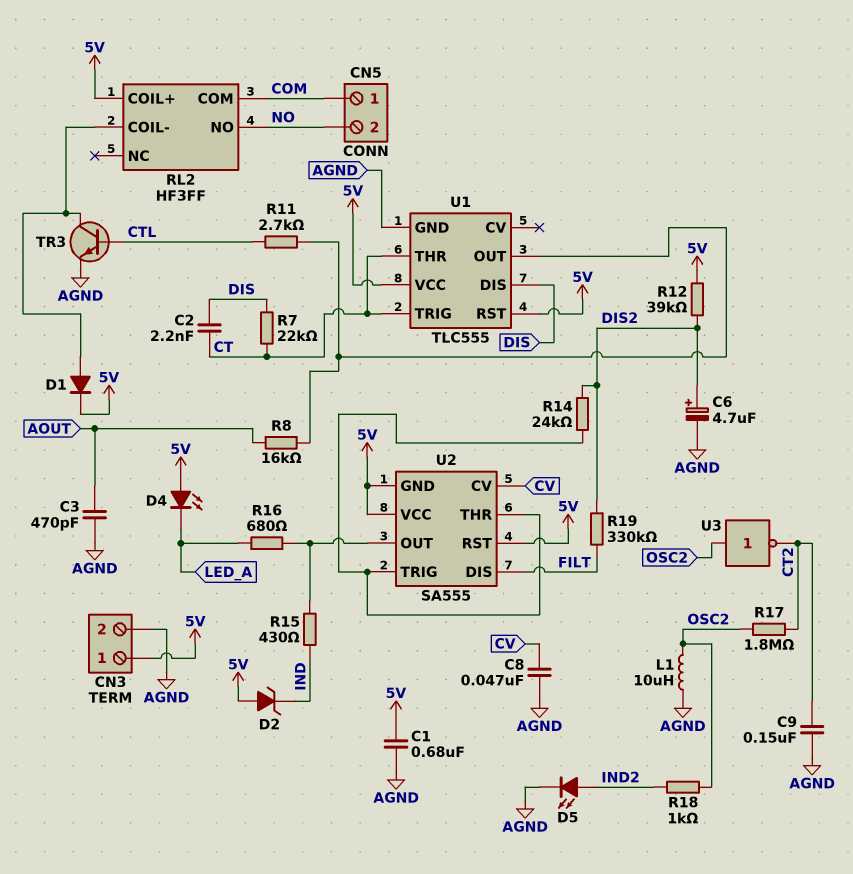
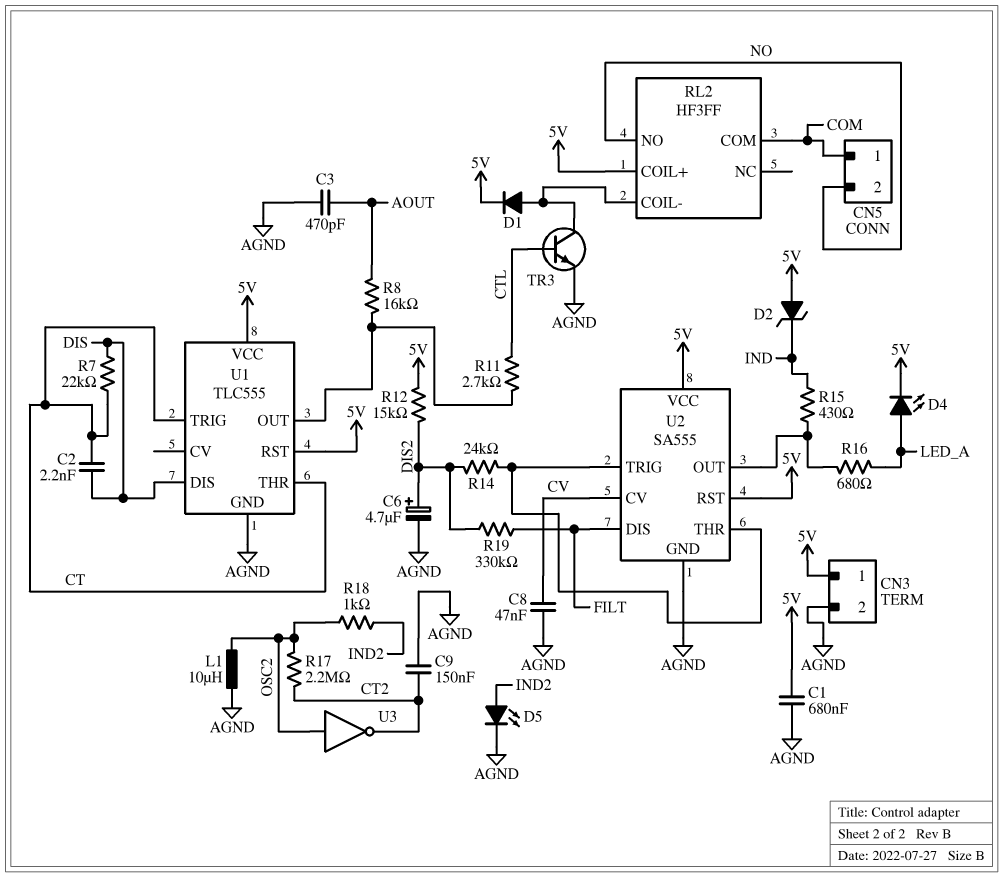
D4: LED (A 5V, K LED_A) -> LED (A LED_A, K 5V)
R12: 39k (5V, DIS2) -> 15k (5V, DIS2)
R17: 1.8M (CT2, OSC2) -> 2.2M (CT2, OSC2)
U2 pin GND: 5V -> AGND

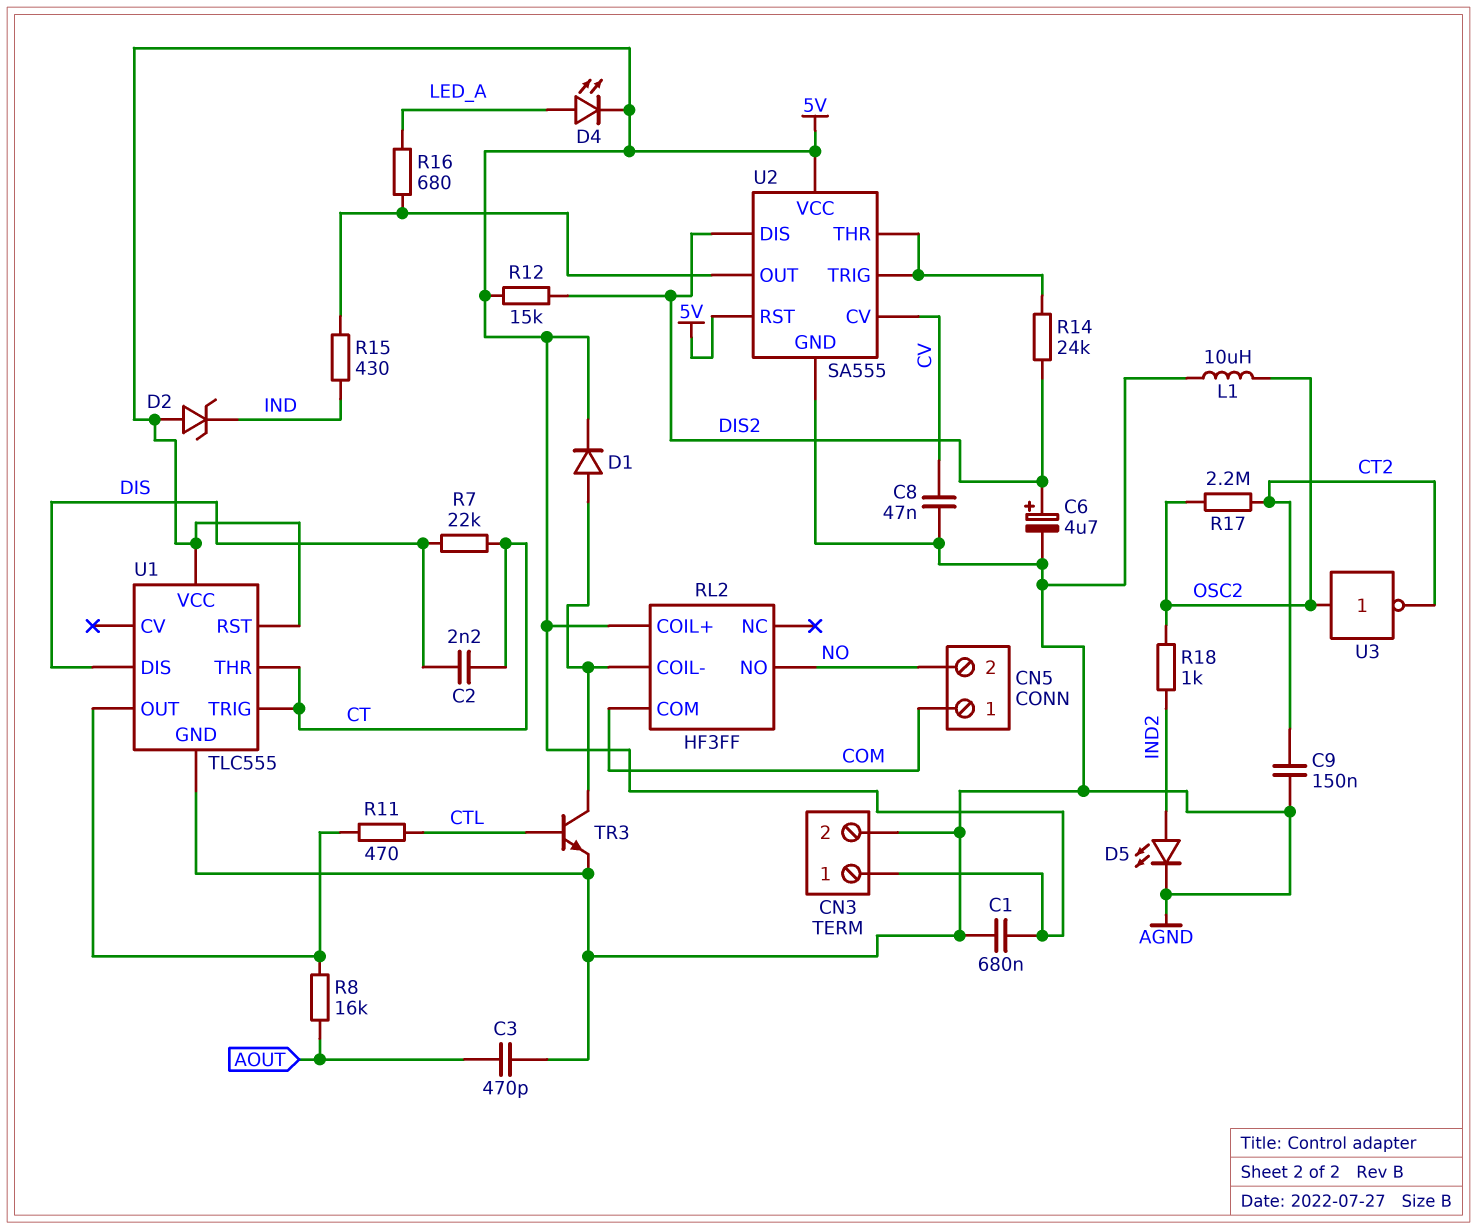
R11: 2.7k (CTL, U1/OUT) -> 470 (CTL, U1/OUT)
R19: 330k (DIS2, FILT) -> none
U2 pin DIS: FILT -> DIS2

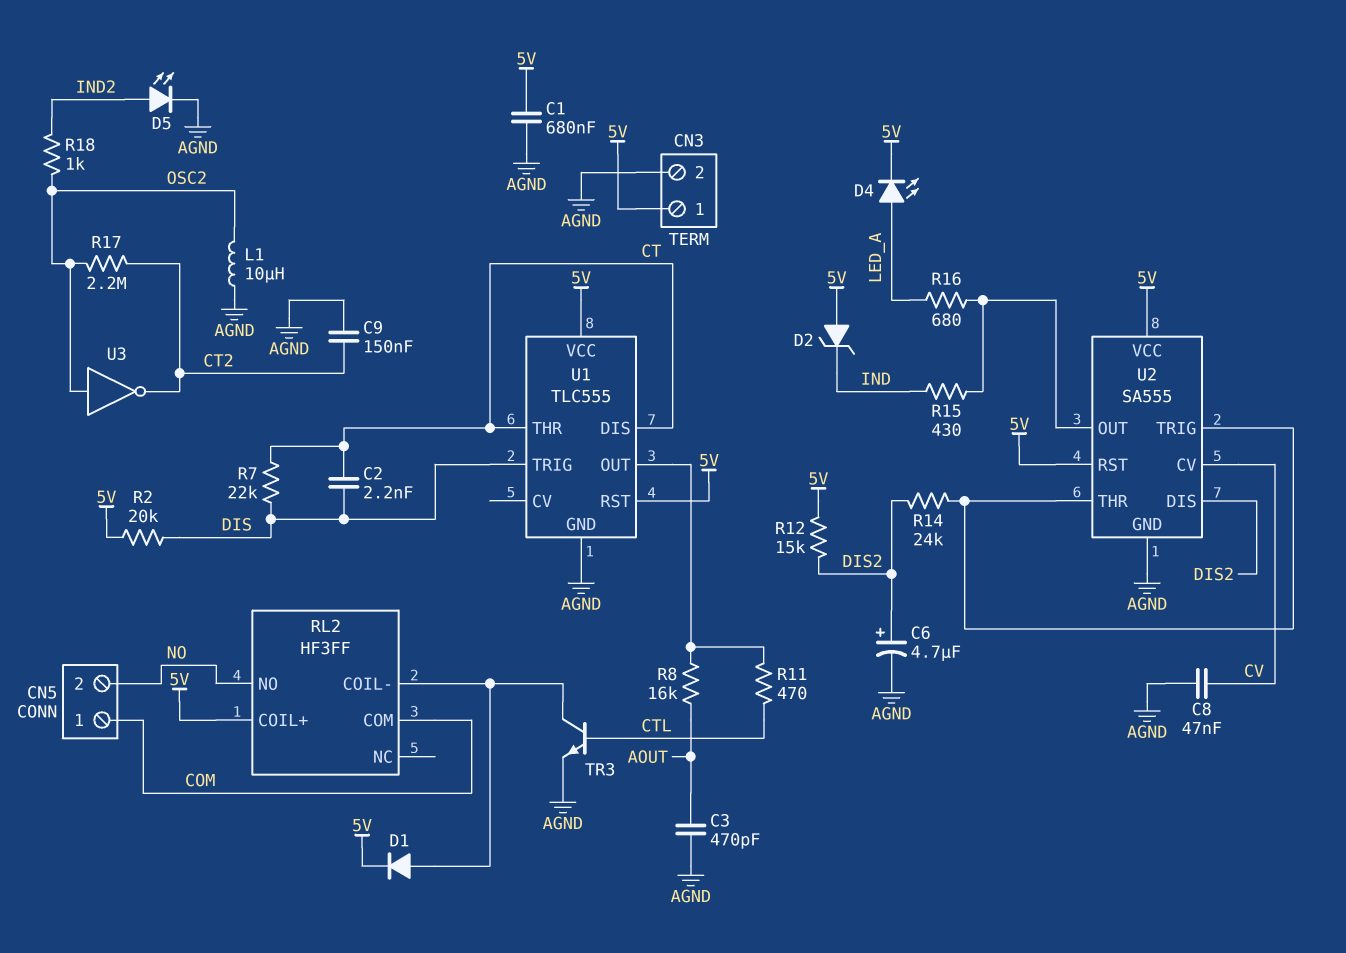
R2: none -> 20k (5V, DIS)
U1 pin DIS: DIS -> CT
U1 pin TRIG: CT -> DIS

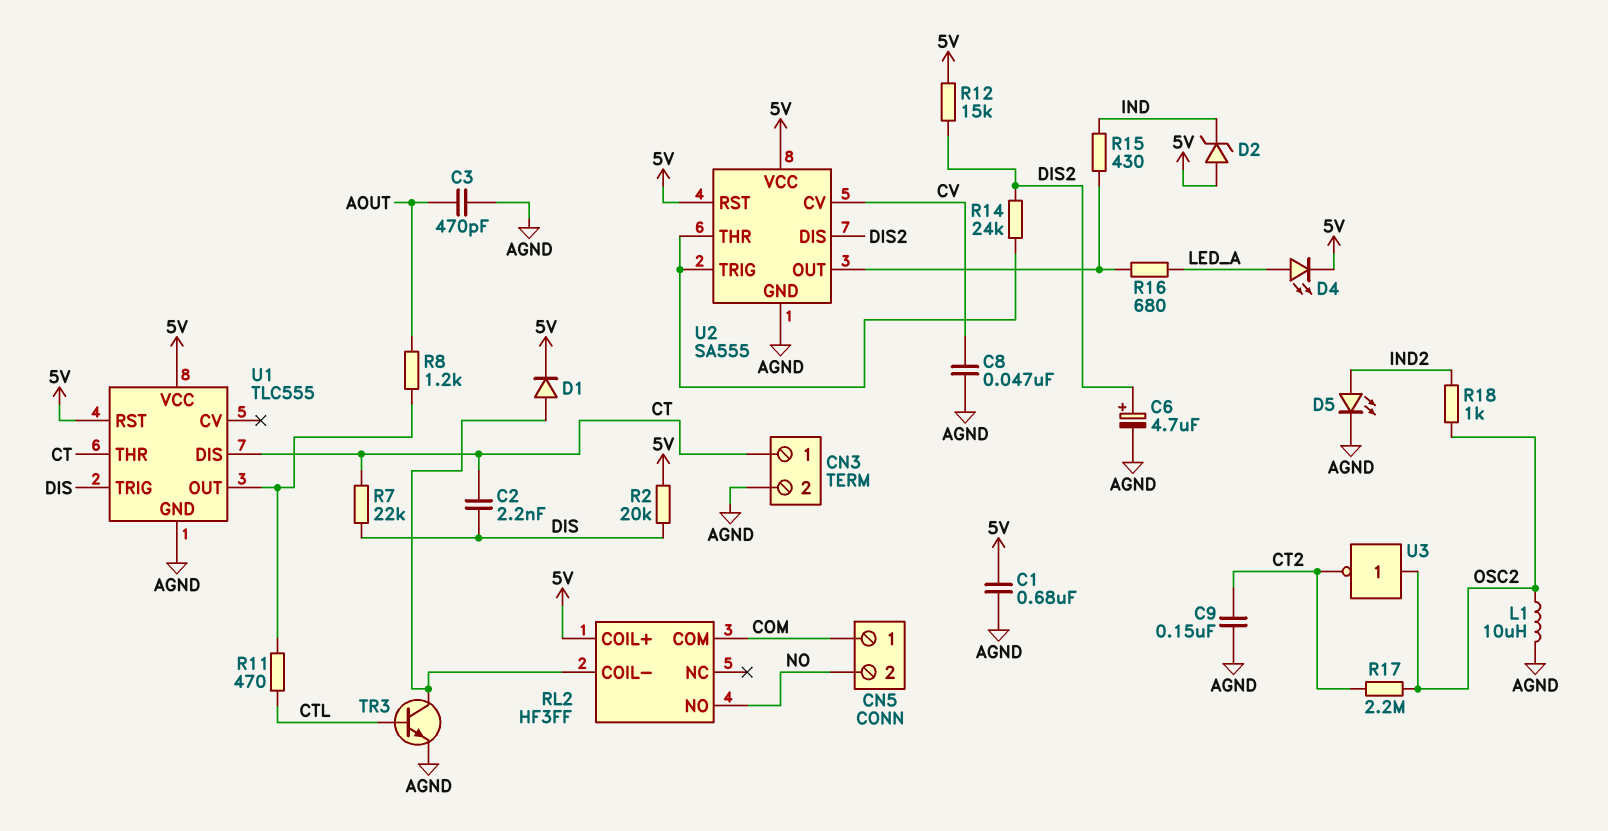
CN3 pin 1: 5V -> CT
R8: 16k (AOUT, U1/OUT) -> 1.2k (AOUT, U1/OUT)

